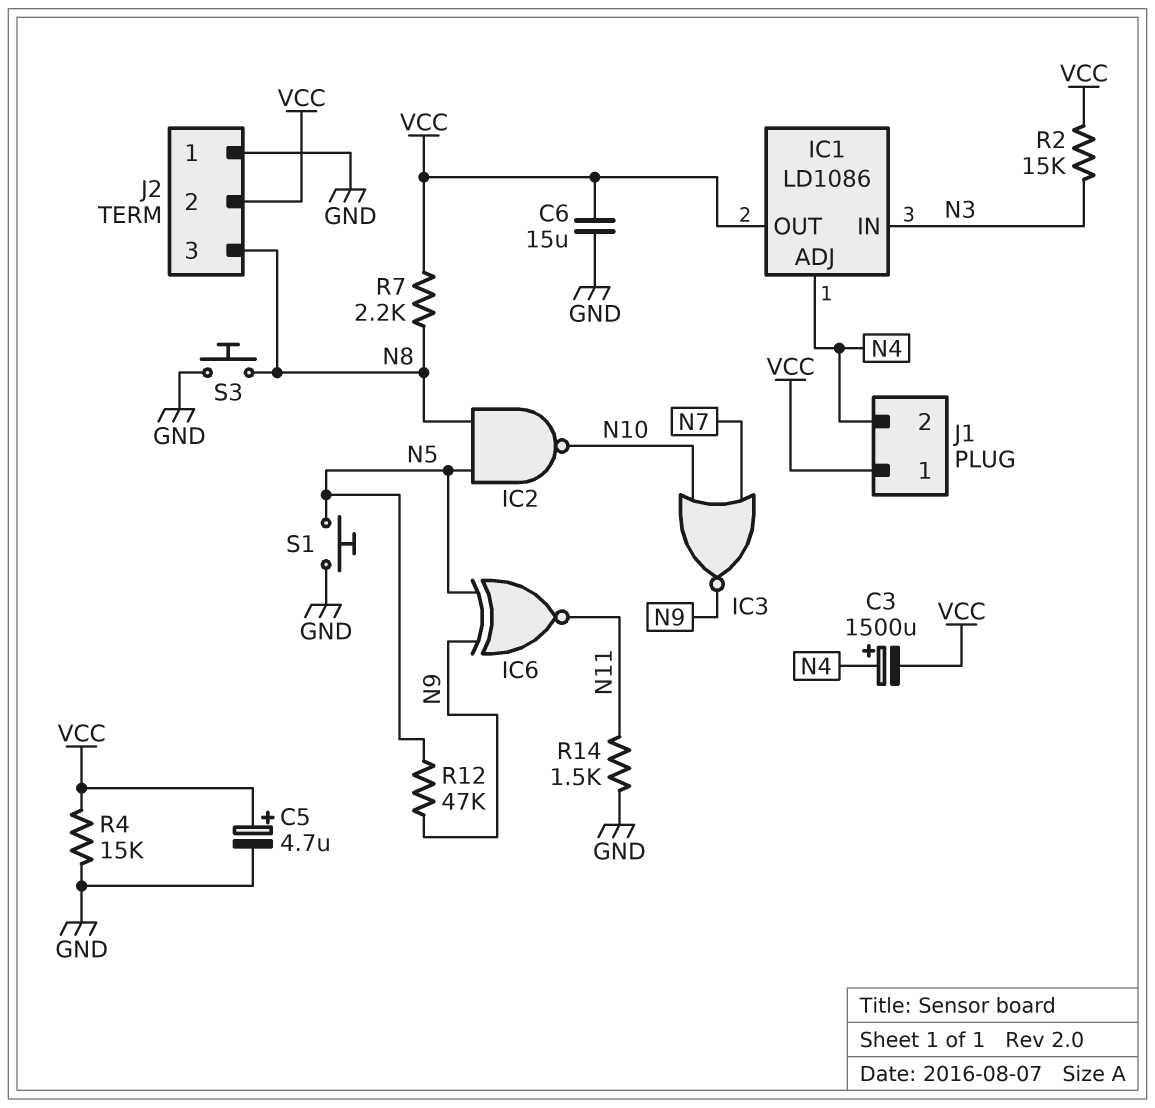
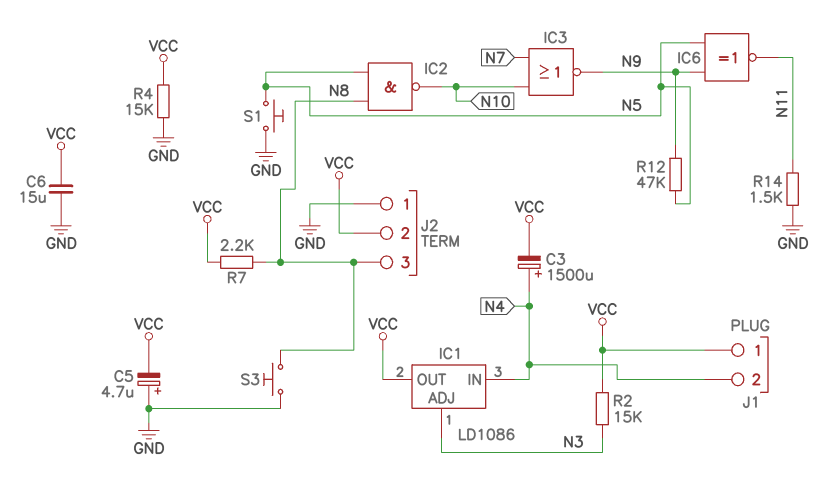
C5: 4.7uF (plus VCC, minus GND) -> 4.7uF (plus GND, minus VCC)
IC1 pin ADJ: N4 -> N3
IC1 pin IN: N3 -> N4

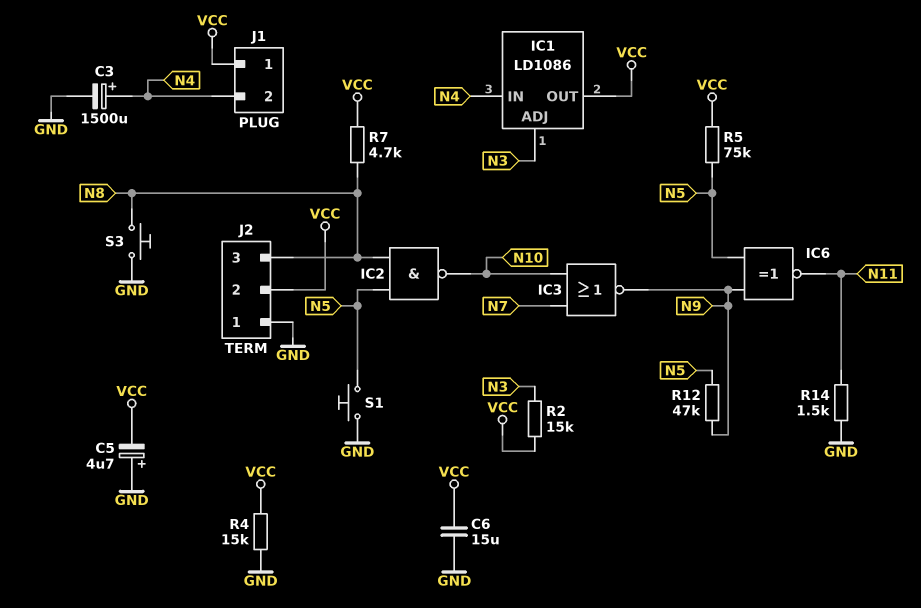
C3: 1500uF (plus N4, minus VCC) -> 1500uF (plus N4, minus GND)
R5: none -> 75k (N5, VCC)
R7: 2.2k (N8, VCC) -> 4.7k (N8, VCC)

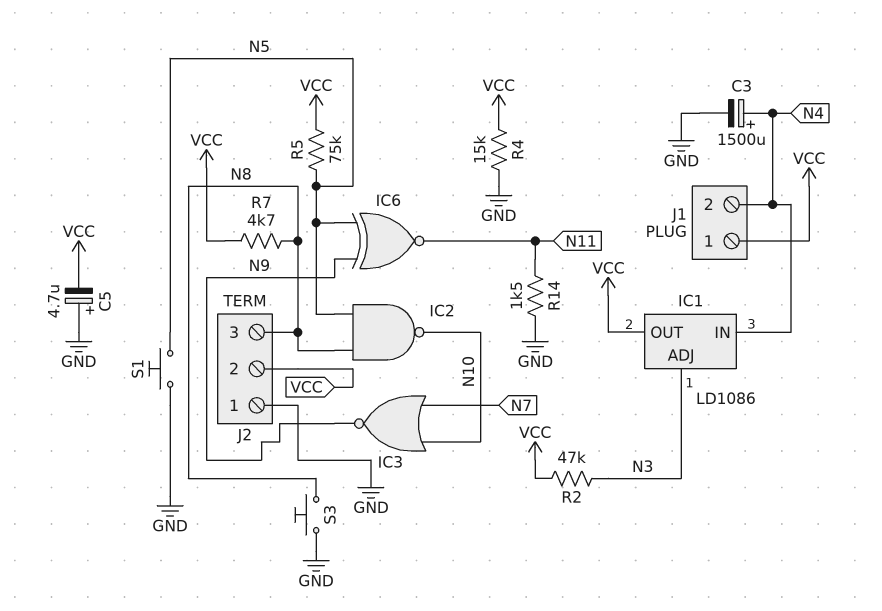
C6: 15uF (GND, VCC) -> none
R2: 15k (N3, VCC) -> 47k (N3, VCC)
R12: 47k (N5, N9) -> none

